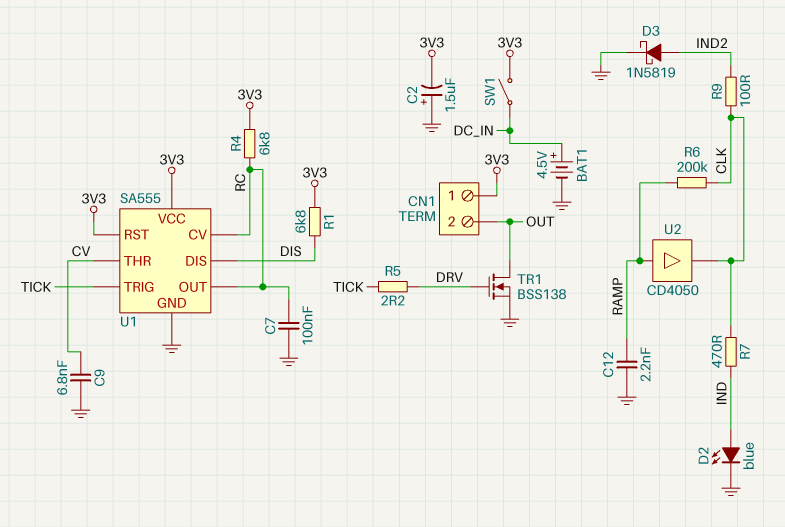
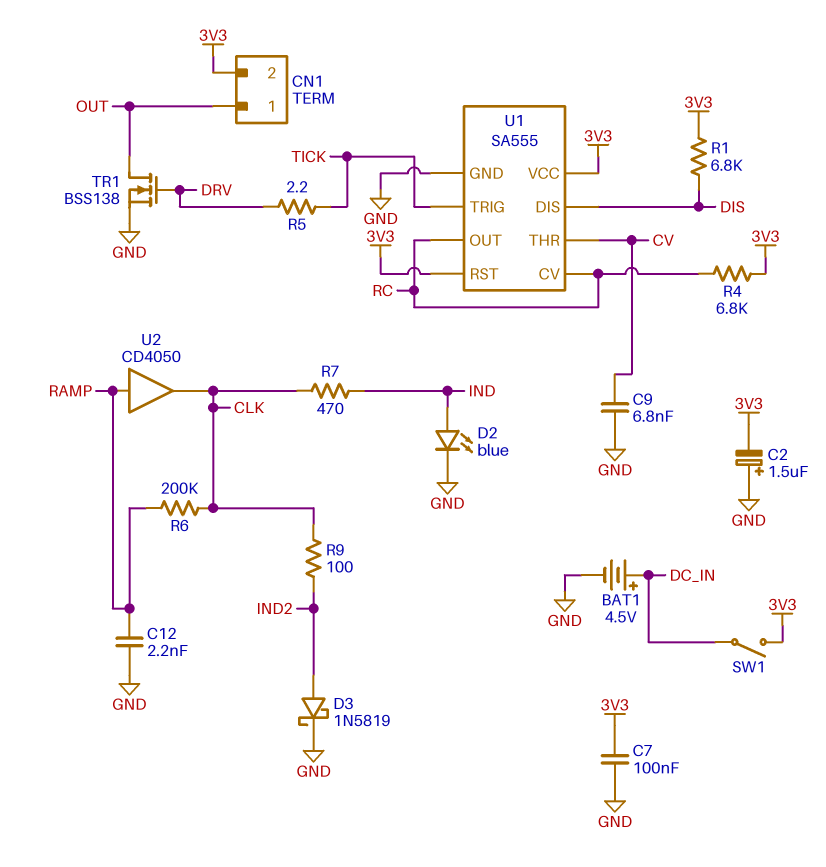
C7: 100nF (GND, RC) -> 100nF (3V3, GND)
CN1 pin 1: 3V3 -> OUT
CN1 pin 2: OUT -> 3V3

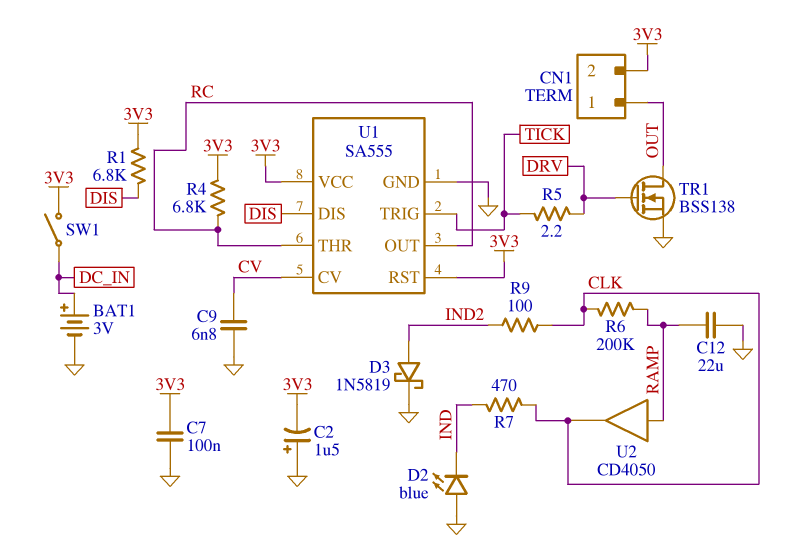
BAT1: 4.5V (plus DC_IN, minus GND) -> 3V (plus DC_IN, minus GND)
C12: 2.2nF (GND, RAMP) -> 22uF (GND, RAMP)
D2: LED blue (A IND, K GND) -> LED blue (A GND, K IND)
U1 pin CV: RC -> CV
U1 pin THR: CV -> RC

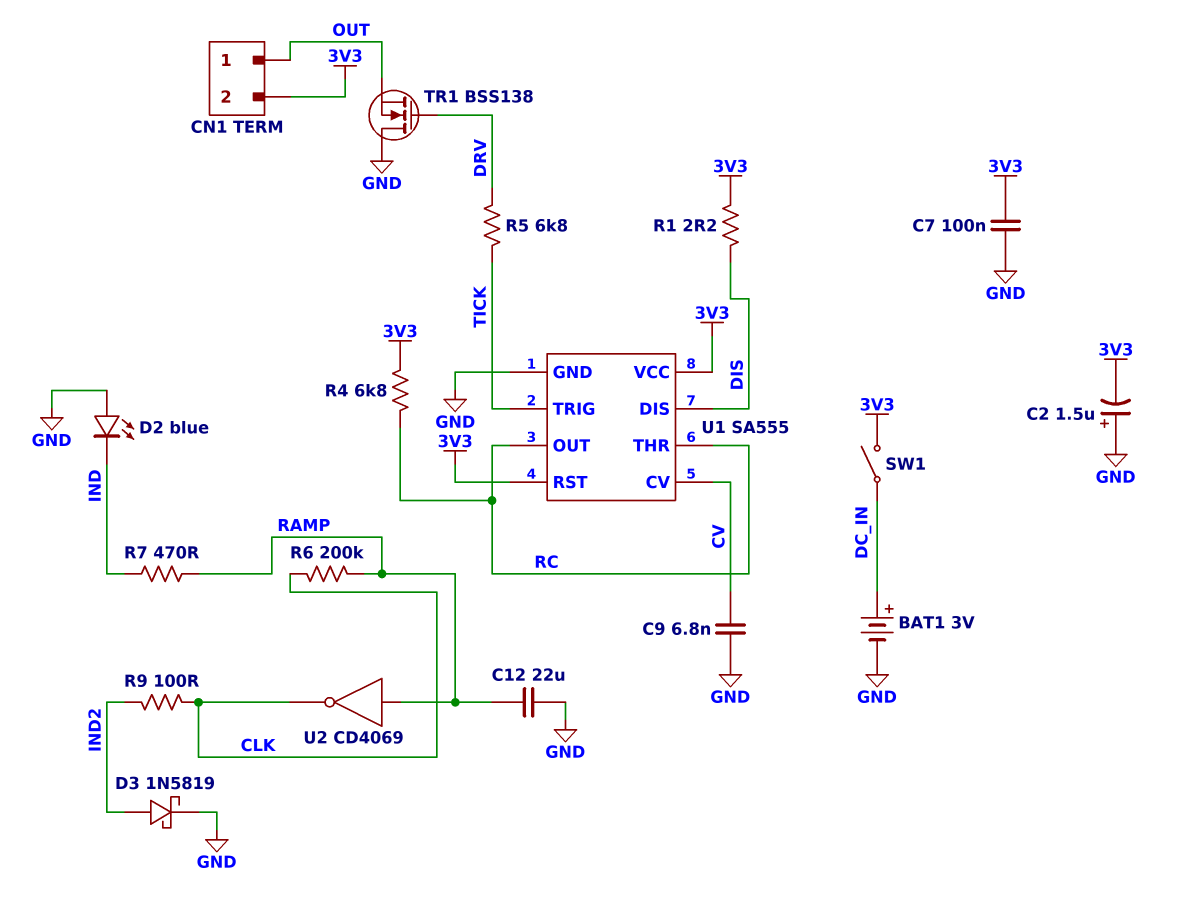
R1: 6.8k (3V3, DIS) -> 2.2 (3V3, DIS)
R5: 2.2 (DRV, TICK) -> 6.8k (DRV, TICK)
R7: 470 (CLK, IND) -> 470 (IND, RAMP)
TR1: NMOS BSS138 (G DRV, D OUT, S GND) -> NMOS BSS138 (G DRV, D GND, S OUT)
U2: buffer CD4050 (in RAMP, out CLK) -> NOT CD4069 (in RAMP, out CLK)

